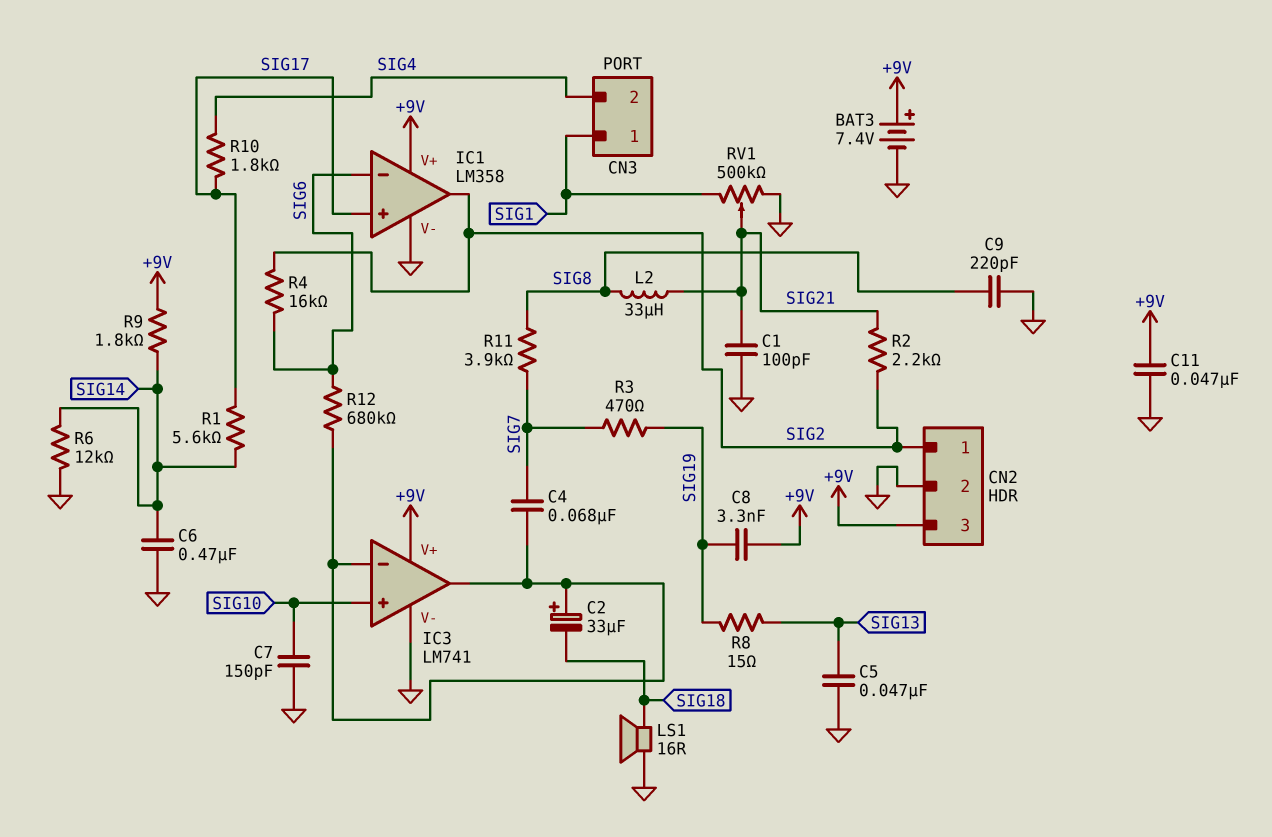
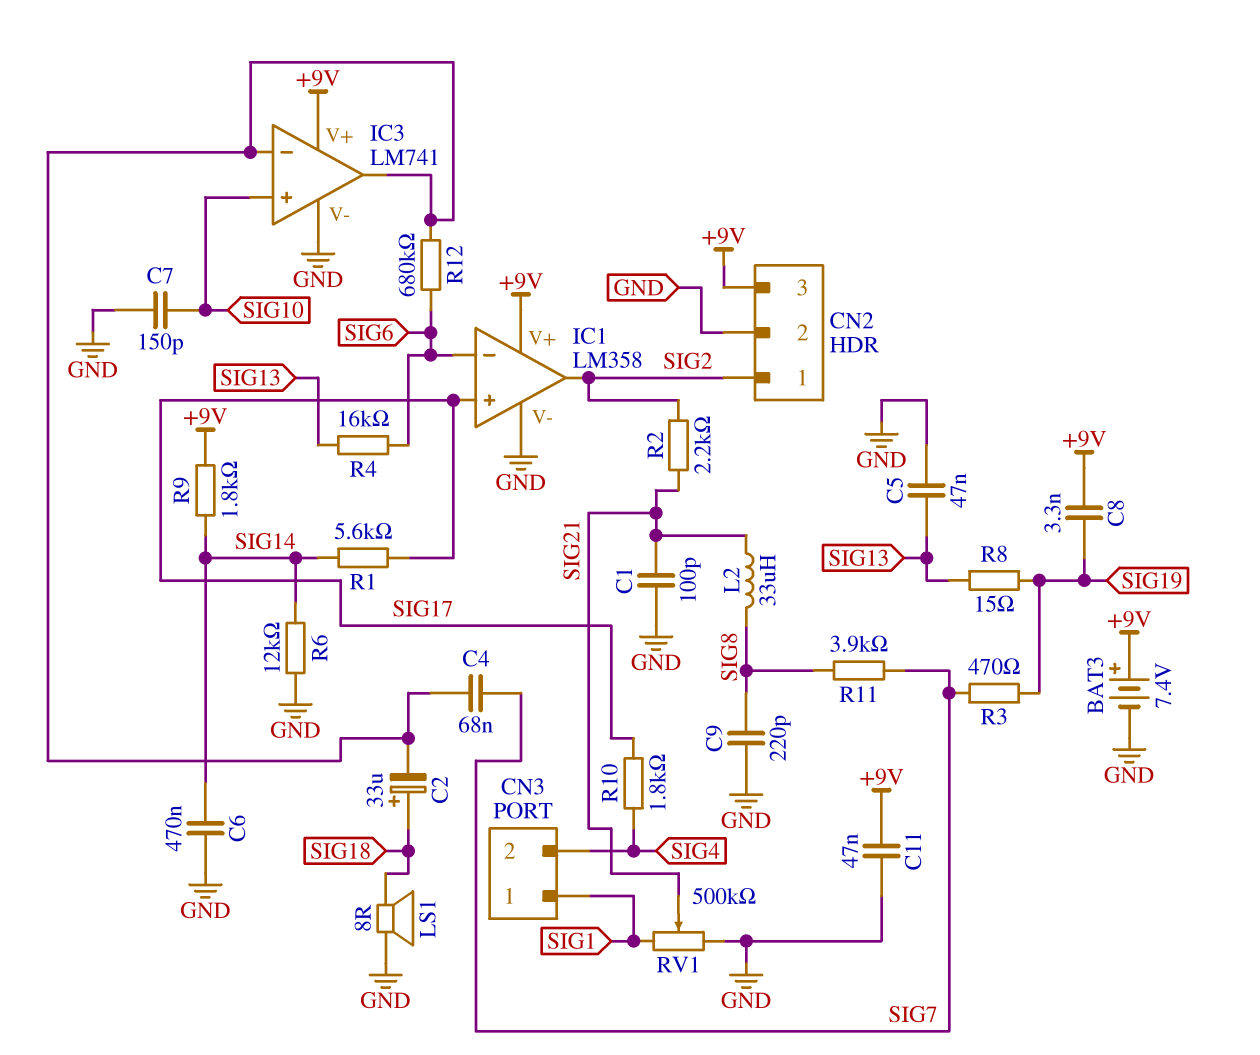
C2: 33uF (plus IC3/in-, minus SIG18) -> 33uF (plus SIG18, minus IC3/in-)
LS1: speaker 16R (GND, SIG18) -> speaker 8R (GND, SIG18)
R4: 16k (SIG2, SIG6) -> 16k (SIG6, SIG13)

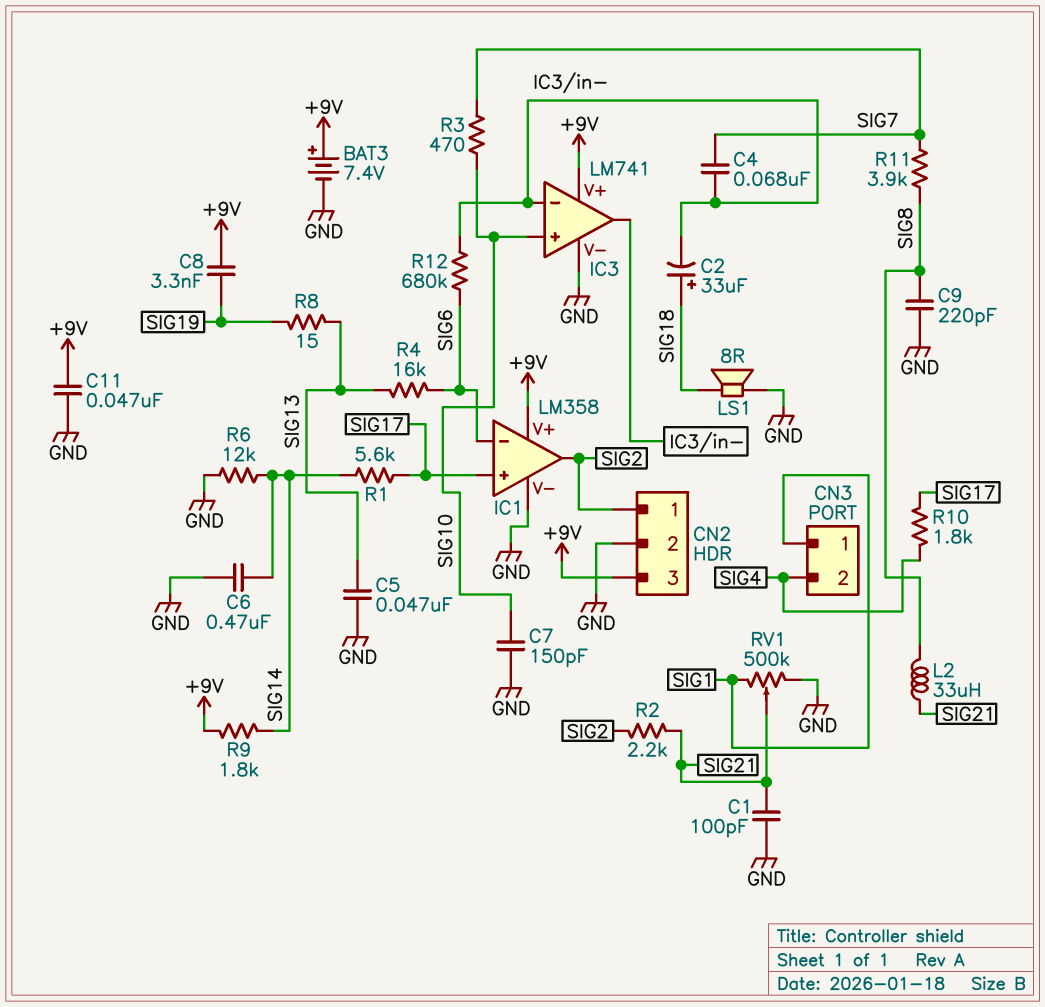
R3: 470 (SIG7, SIG19) -> 470 (SIG7, SIG10)

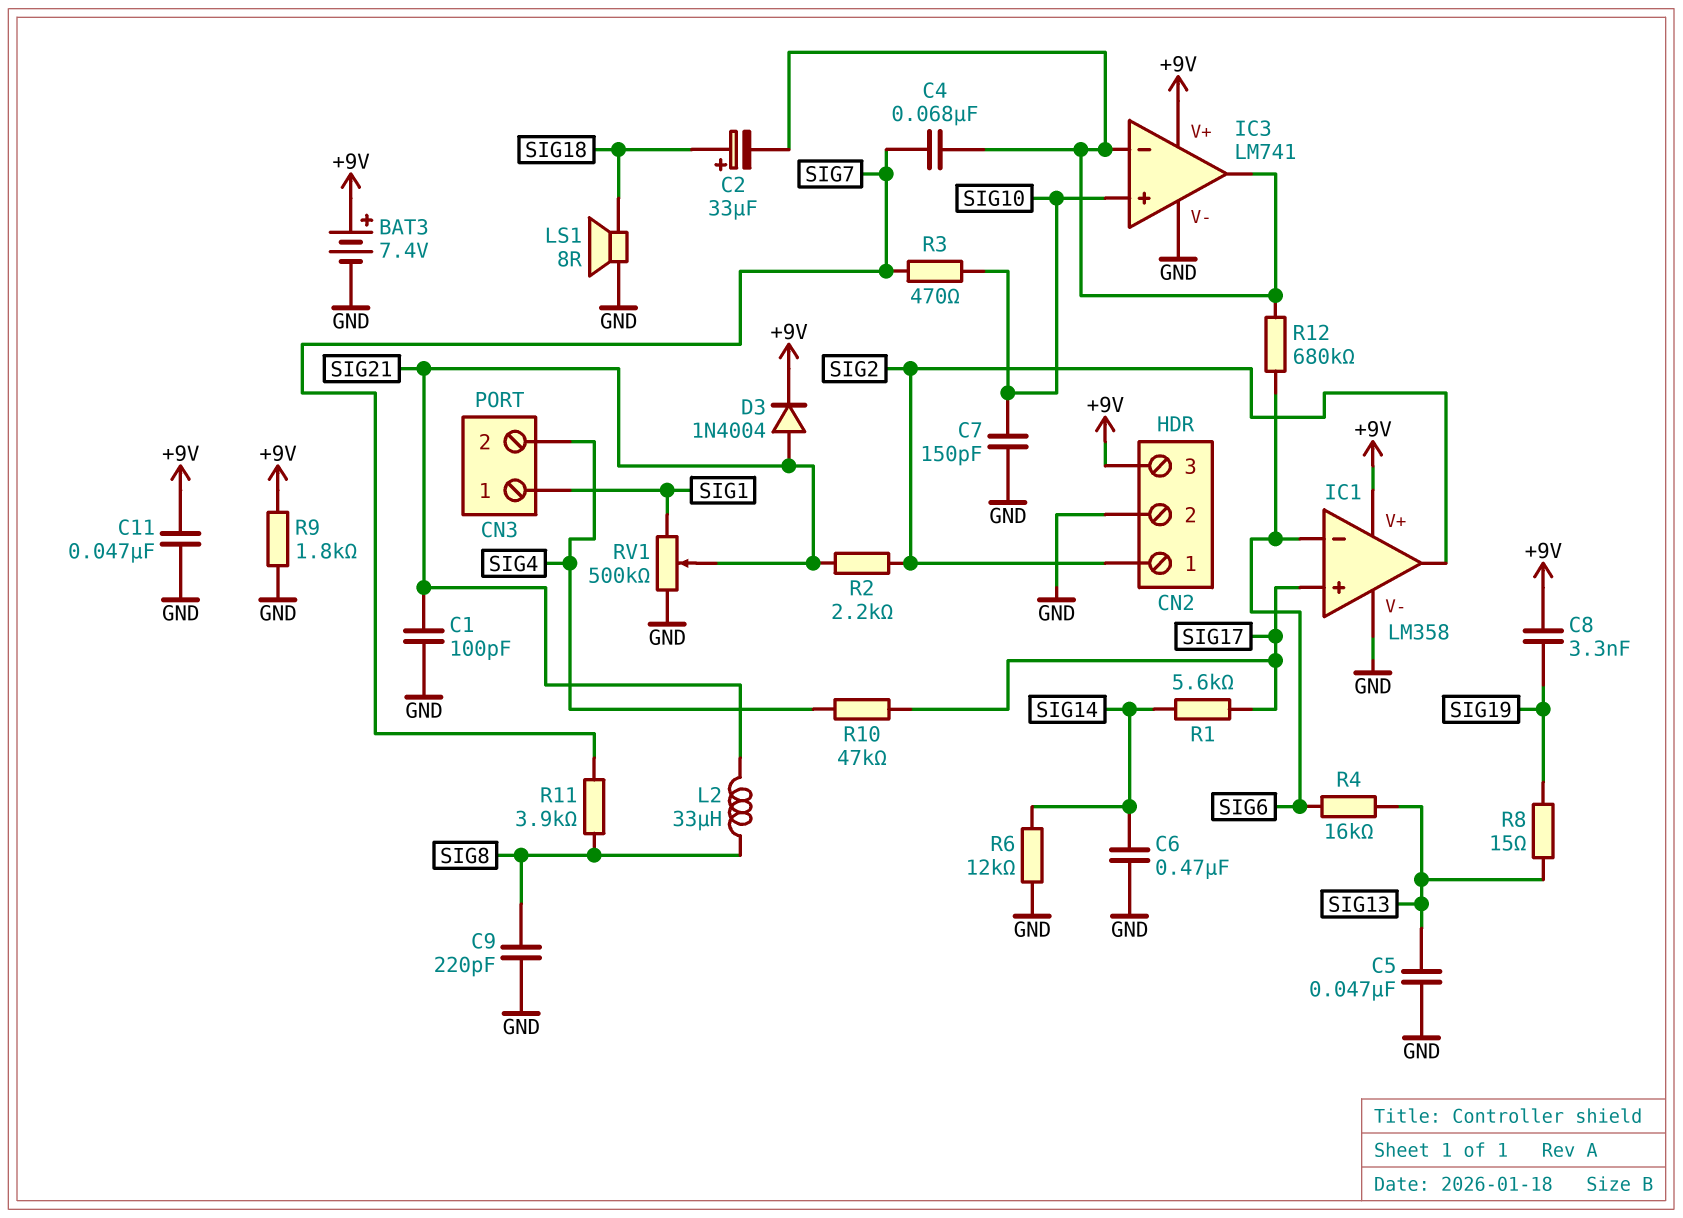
D3: none -> diode 1N4004 (A SIG21, K +9V)
R9: 1.8k (+9V, SIG14) -> 1.8k (+9V, GND)
R10: 1.8k (SIG4, SIG17) -> 47k (SIG4, SIG17)

